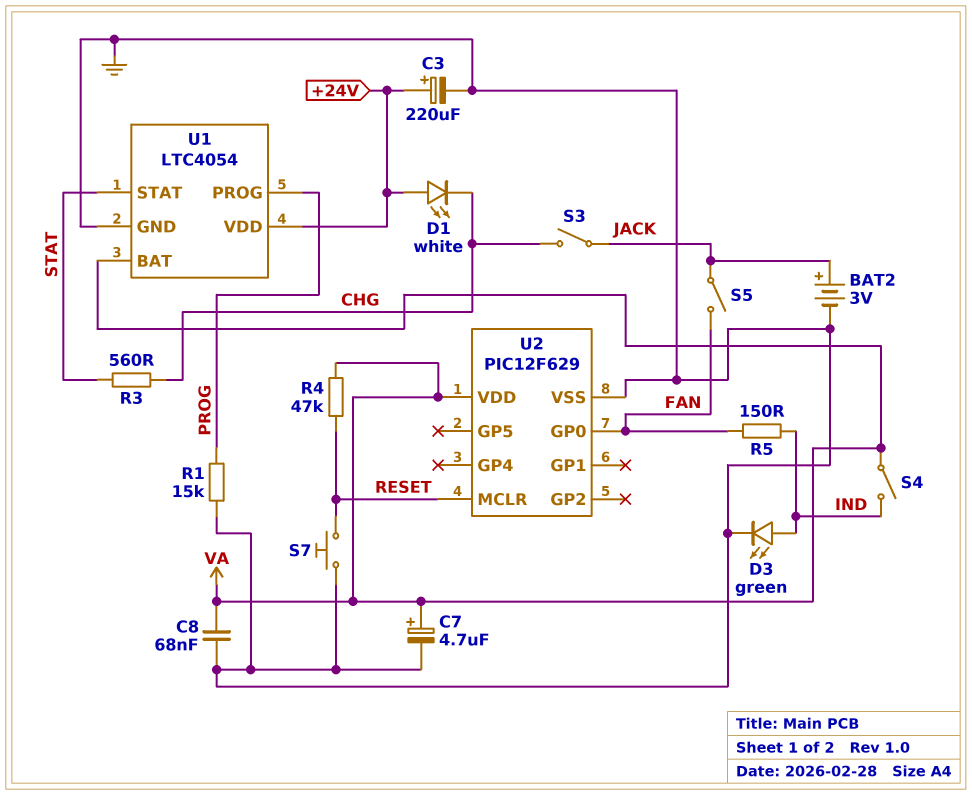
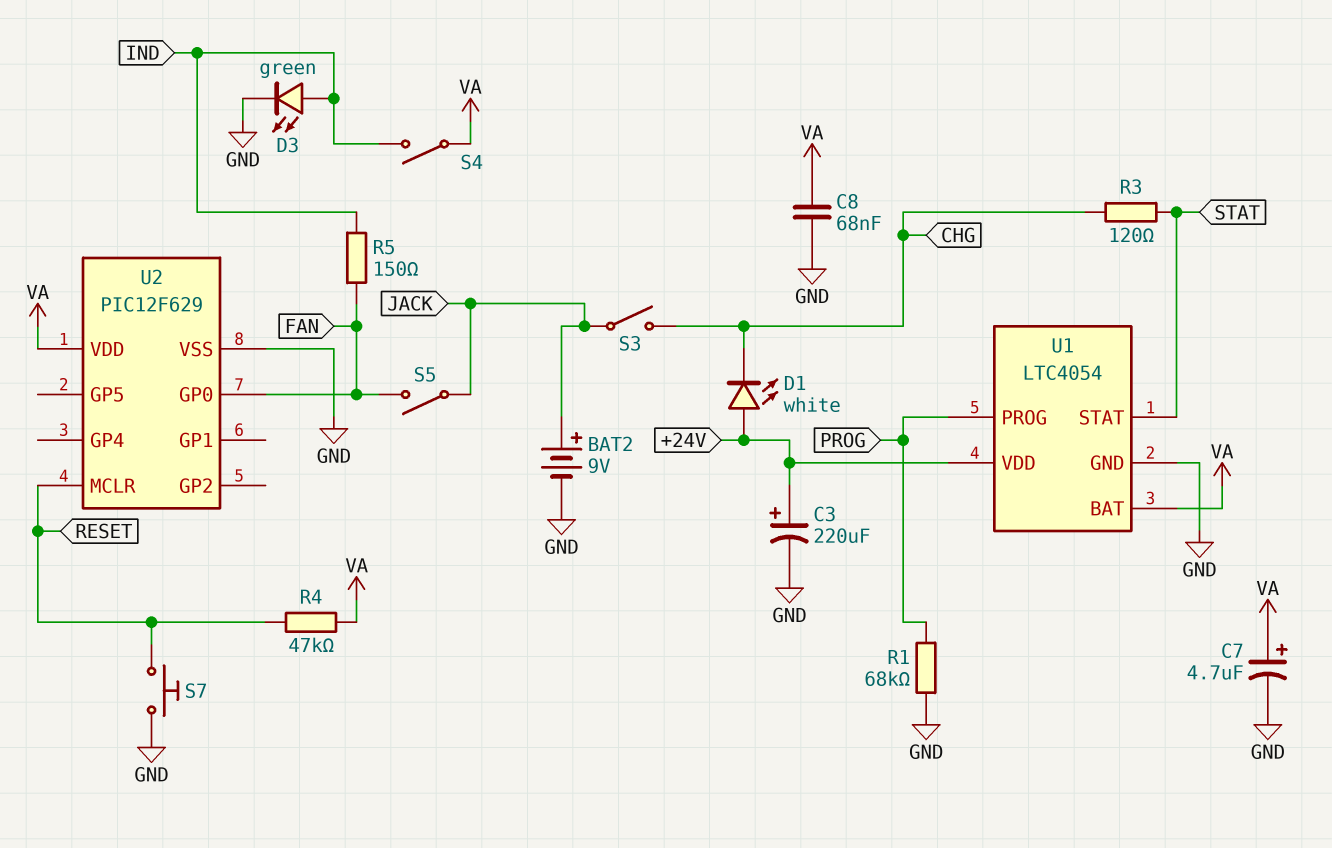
BAT2: 3V (plus JACK, minus GND) -> 9V (plus JACK, minus GND)
R1: 15k (GND, PROG) -> 68k (GND, PROG)
R3: 560 (CHG, STAT) -> 120 (CHG, STAT)

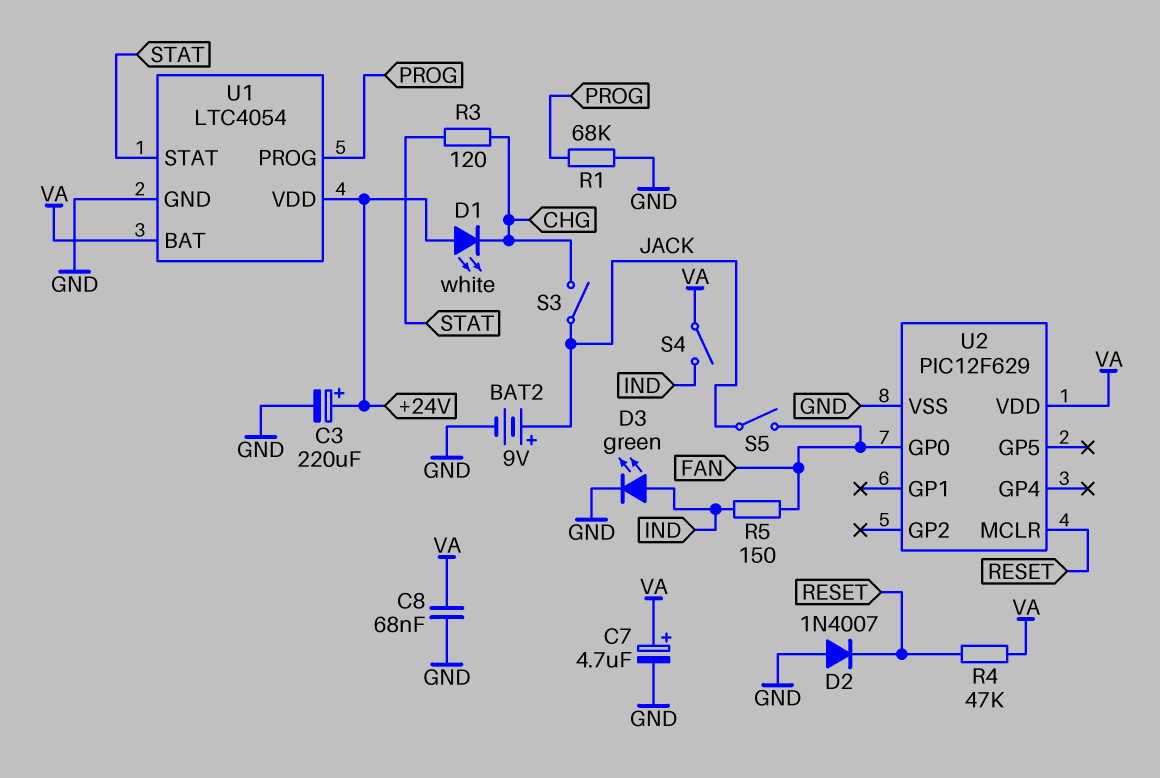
D2: none -> diode 1N4007 (A GND, K RESET)
S7: button (GND, RESET) -> none

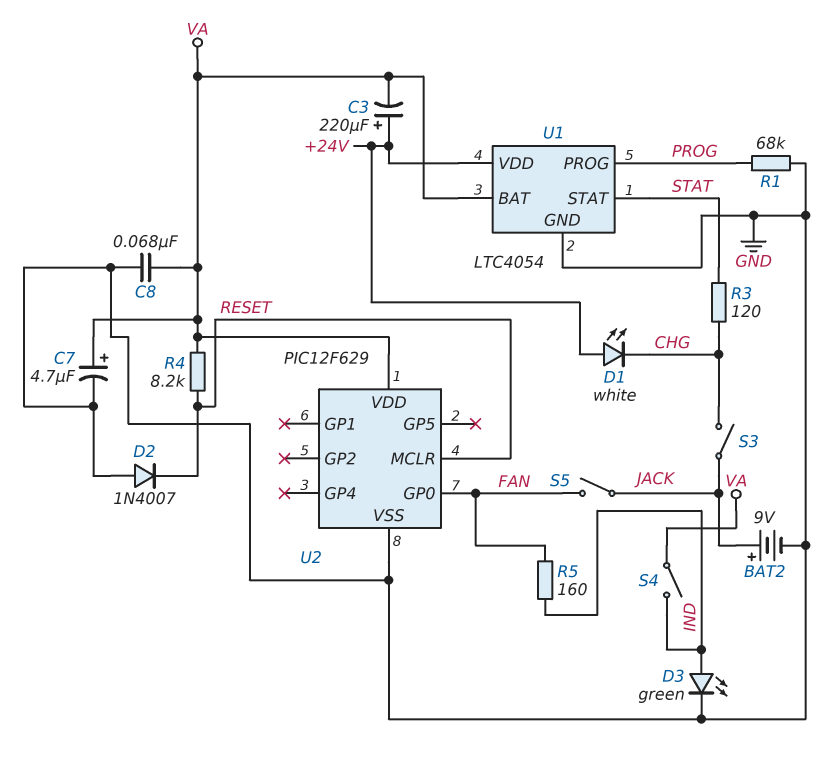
C3: 220uF (plus +24V, minus GND) -> 220uF (plus +24V, minus VA)
R4: 47k (RESET, VA) -> 8.2k (RESET, VA)
R5: 150 (FAN, IND) -> 160 (FAN, IND)

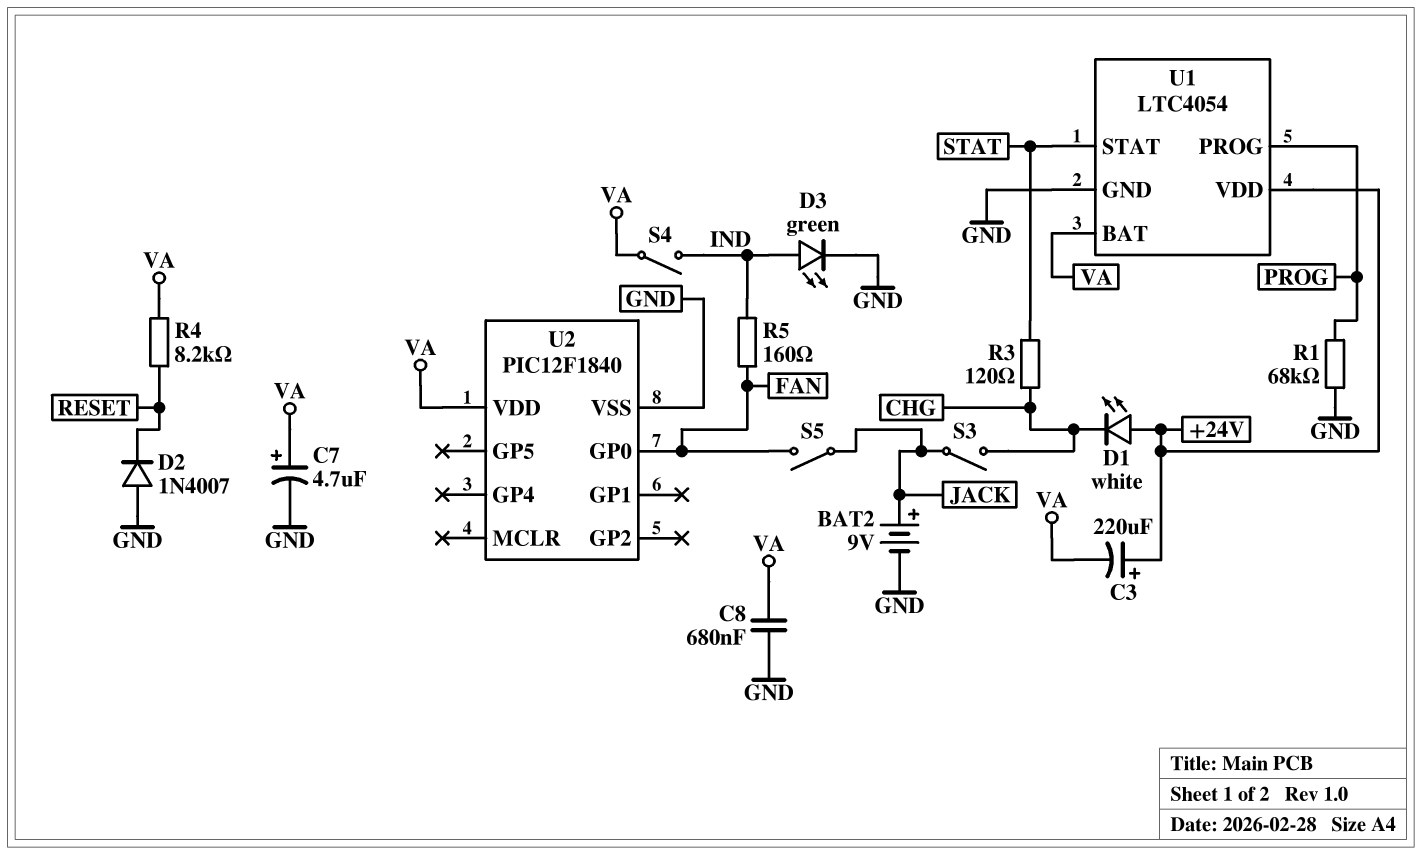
C8: 68nF (GND, VA) -> 680nF (GND, VA)
U2: PIC12F629 -> PIC12F1840
U2 pin MCLR: RESET -> none

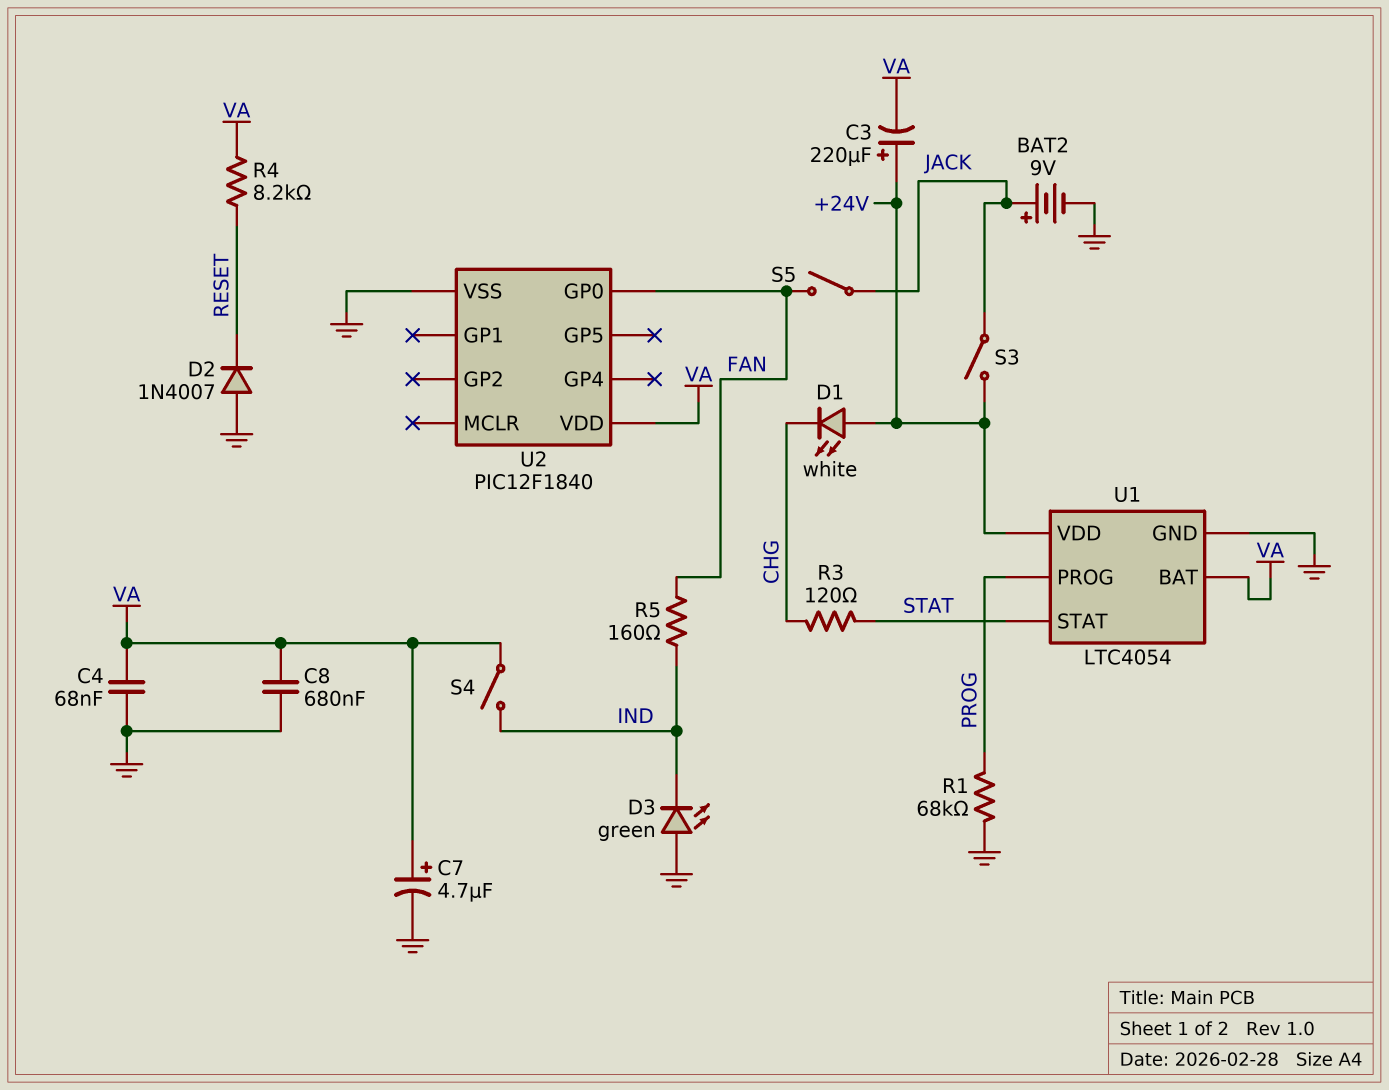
C4: none -> 68nF (GND, VA)
D3: LED green (A IND, K GND) -> LED green (A GND, K IND)
S3: switch (CHG, JACK) -> switch (+24V, JACK)

